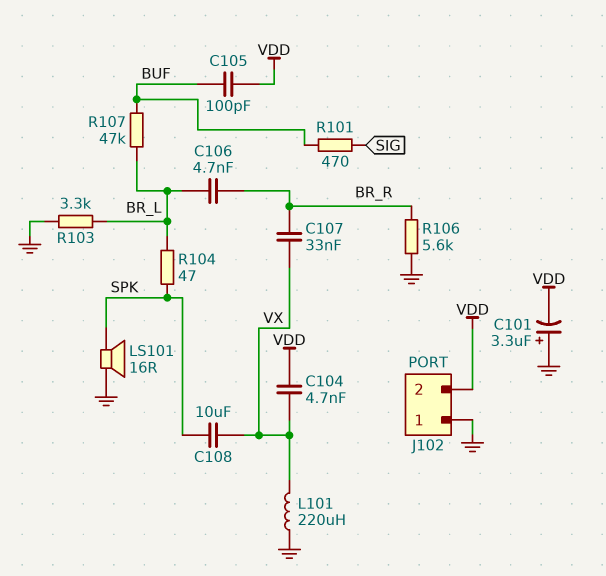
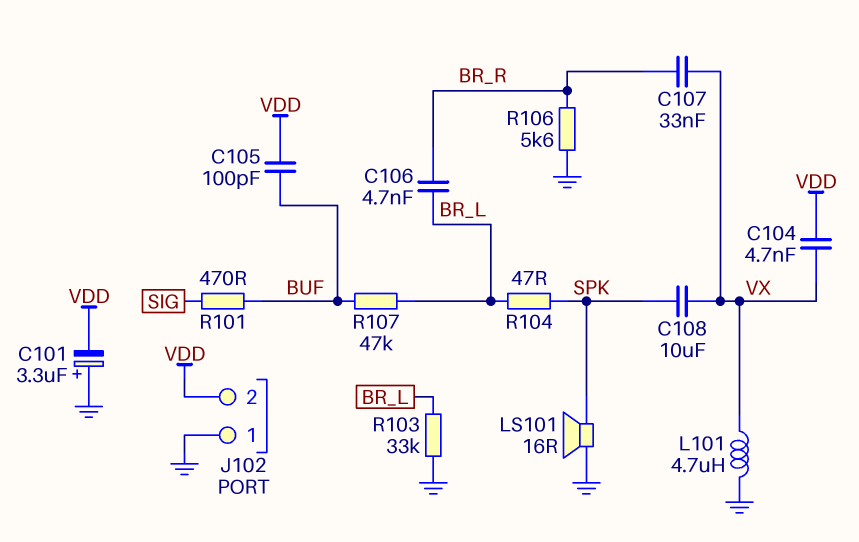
L101: 220uH (GND, VX) -> 4.7uH (GND, VX)
R103: 3.3k (BR_L, GND) -> 33k (BR_L, GND)

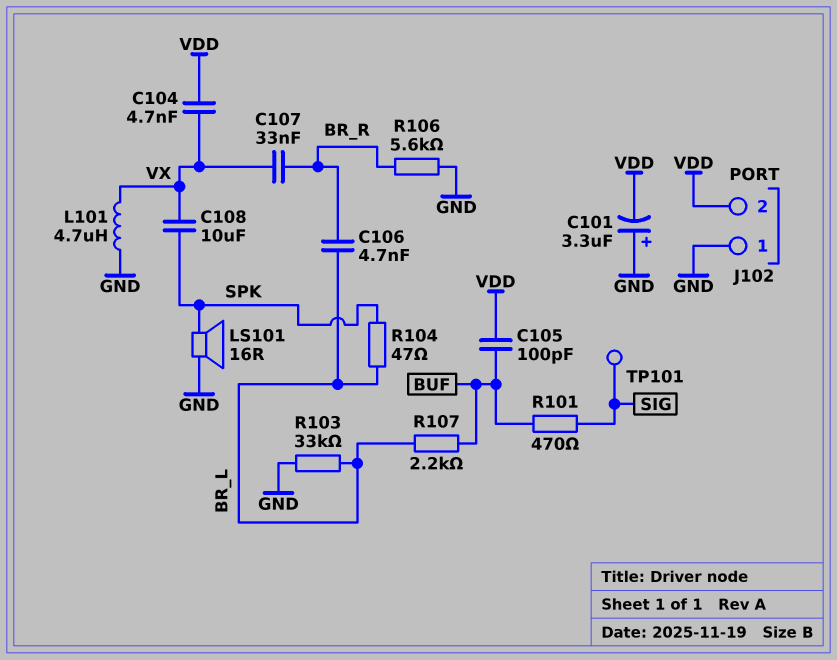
R107: 47k (BR_L, BUF) -> 2.2k (BR_L, BUF)
TP101: none -> test point (SIG)

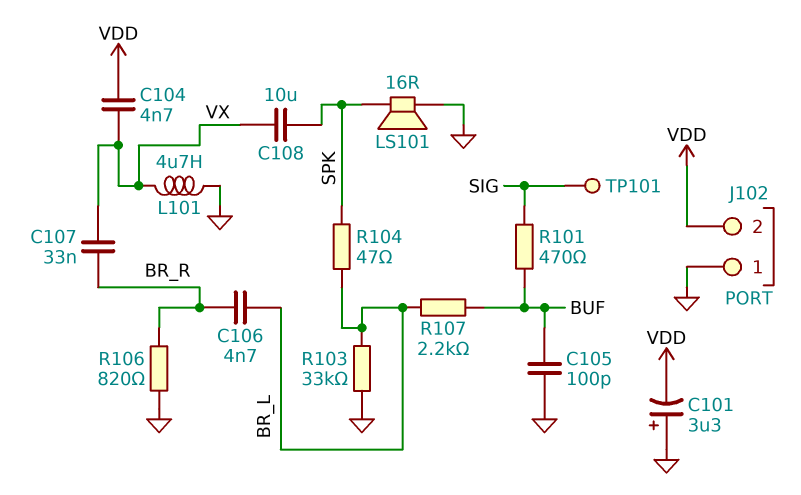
C105: 100pF (BUF, VDD) -> 100pF (BUF, GND)
R106: 5.6k (BR_R, GND) -> 820 (BR_R, GND)

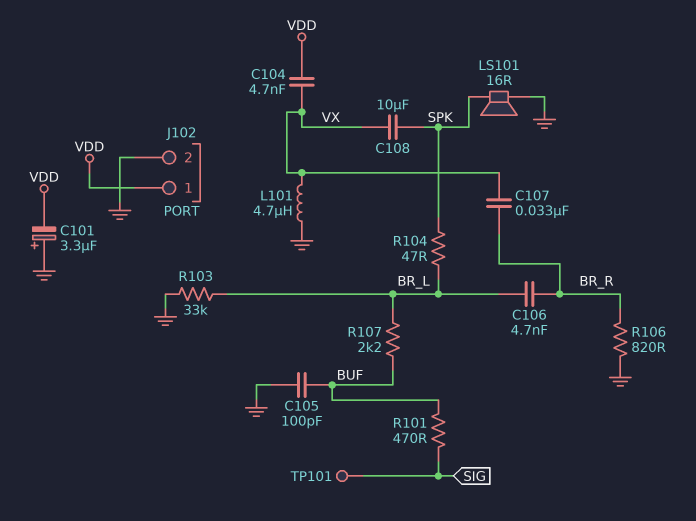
J102 pin 1: GND -> VDD
J102 pin 2: VDD -> GND

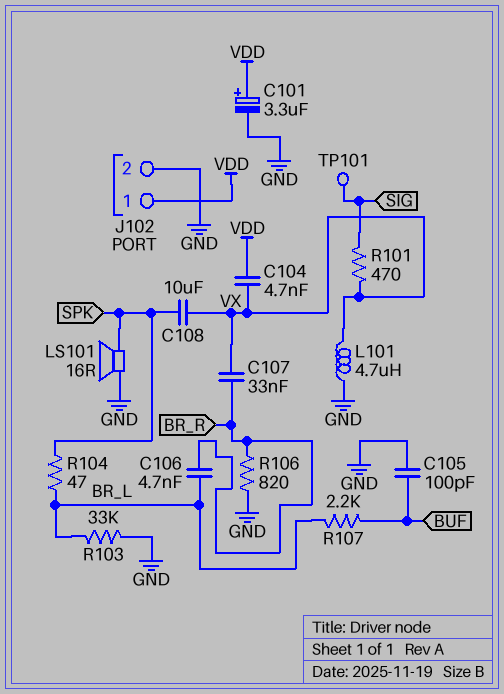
C101: 3.3uF (plus GND, minus VDD) -> 3.3uF (plus VDD, minus GND)
R101: 470 (BUF, SIG) -> 470 (SIG, VX)

